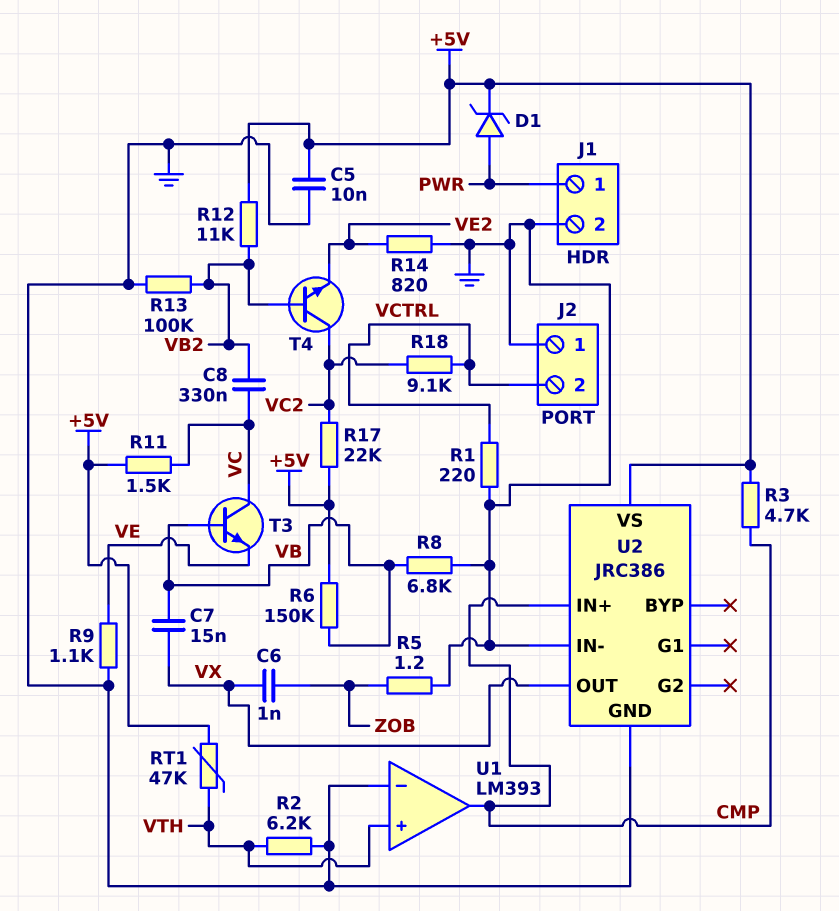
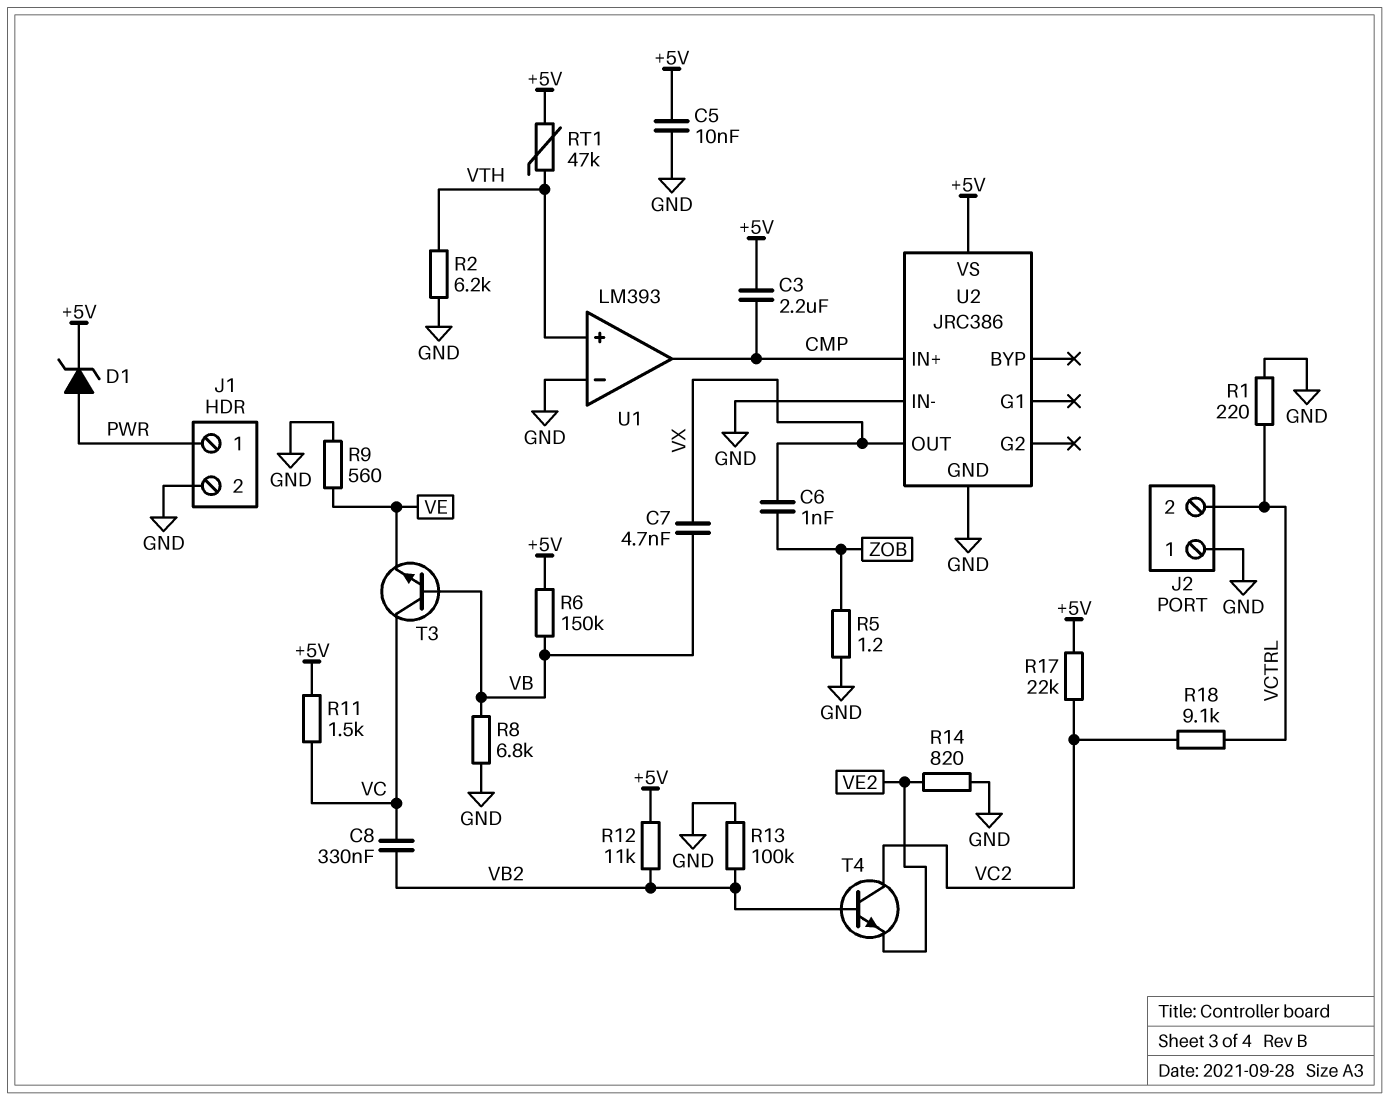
C3: none -> 2.2uF (+5V, CMP)
C7: 15nF (VB, VX) -> 4.7nF (VB, VX)
R3: 4.7k (+5V, CMP) -> none
R9: 1.1k (GND, VE) -> 560 (GND, VE)

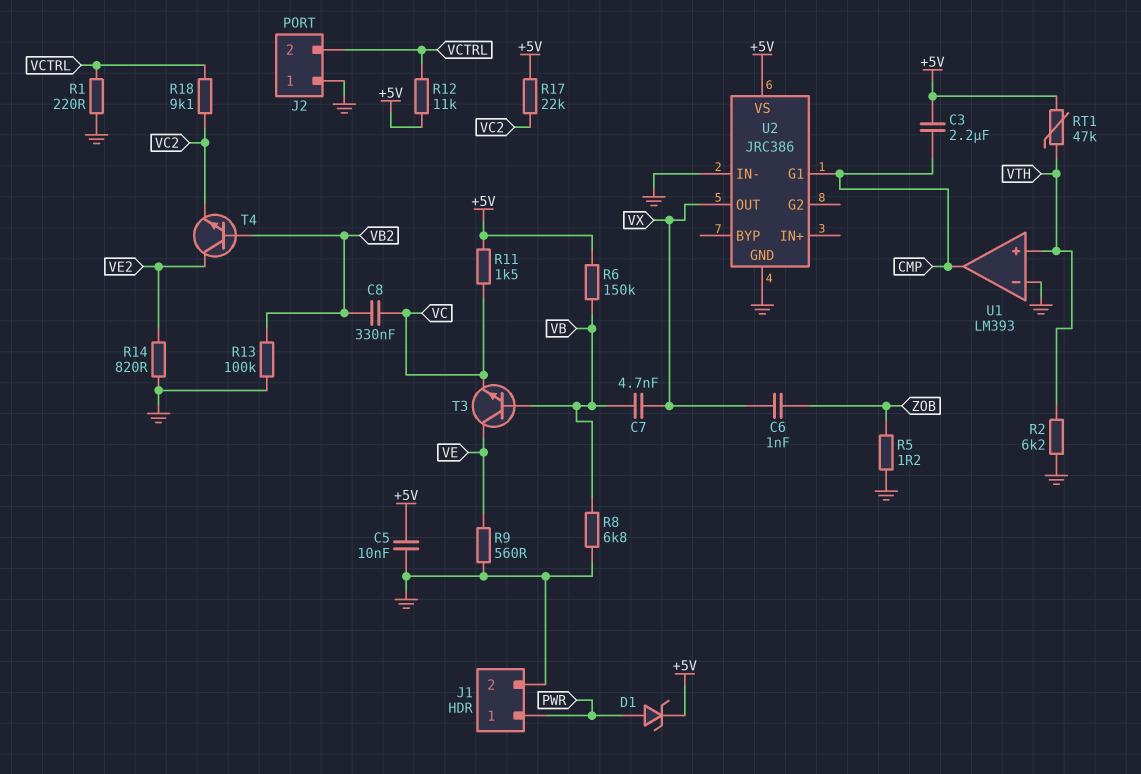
R12: 11k (+5V, VB2) -> 11k (+5V, VCTRL)
T3: NPN (B VB, C VC, E VE) -> NPN (B VB, C VE, E VC)
T4: NPN (B VB2, C VC2, E VE2) -> NPN (B VB2, C VE2, E VC2)
U2 pin G1: none -> CMP
U2 pin IN+: CMP -> none

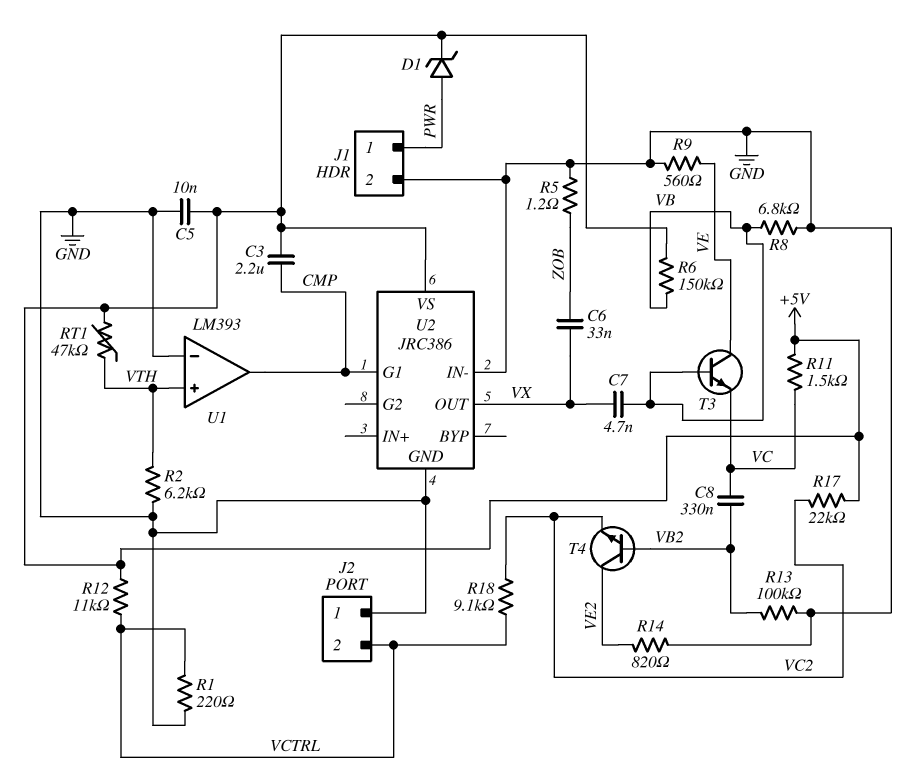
C6: 1nF (VX, ZOB) -> 33nF (VX, ZOB)

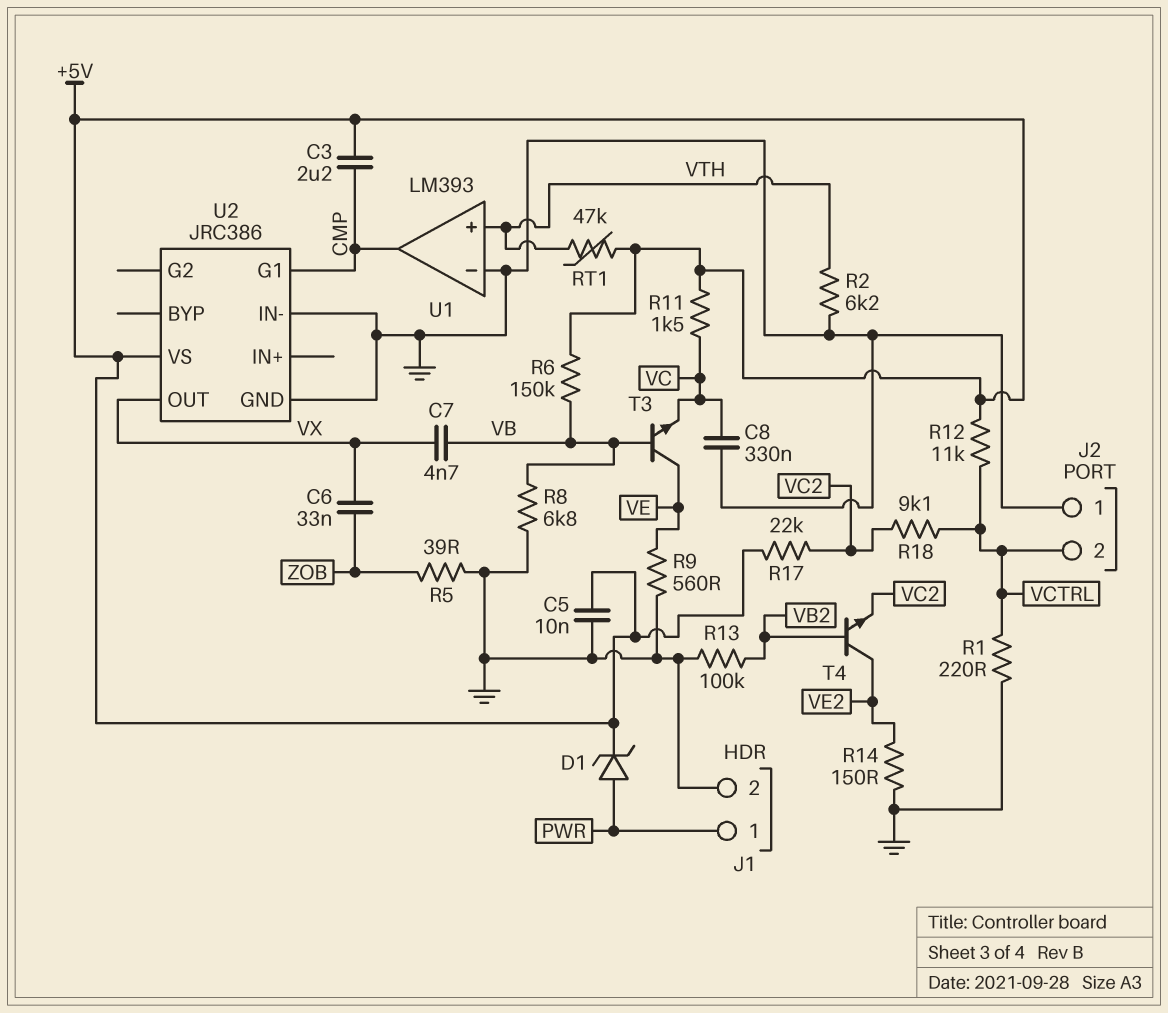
C8: 330nF (VB2, VC) -> 330nF (GND, VC)
R5: 1.2 (GND, ZOB) -> 39 (GND, ZOB)
R14: 820 (GND, VE2) -> 150 (GND, VE2)

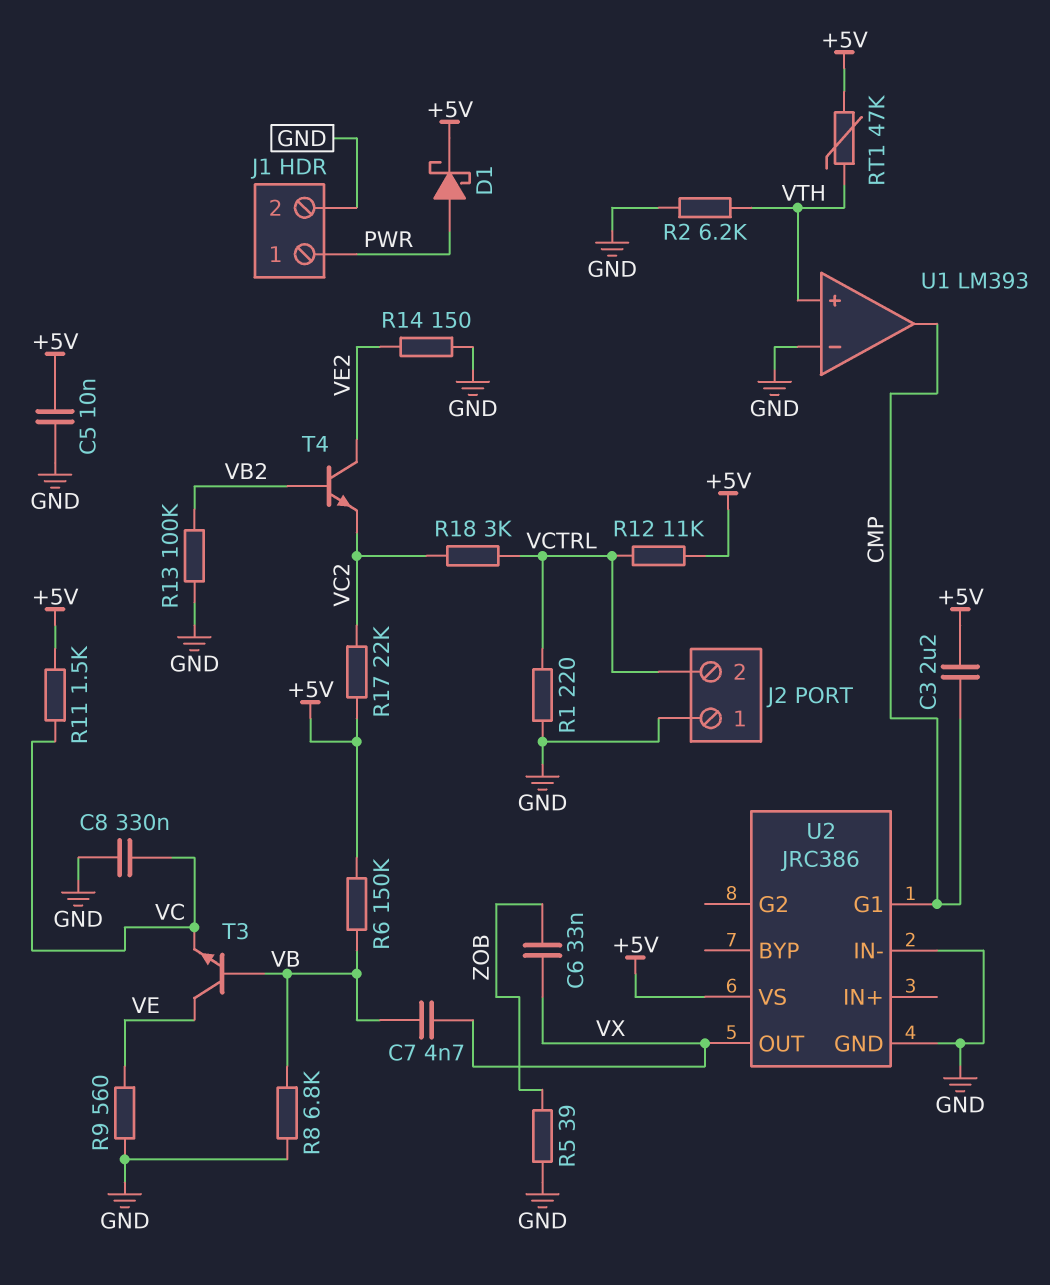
D1: zener (A PWR, K +5V) -> schottky (A PWR, K +5V)
R18: 9.1k (VC2, VCTRL) -> 3k (VC2, VCTRL)

